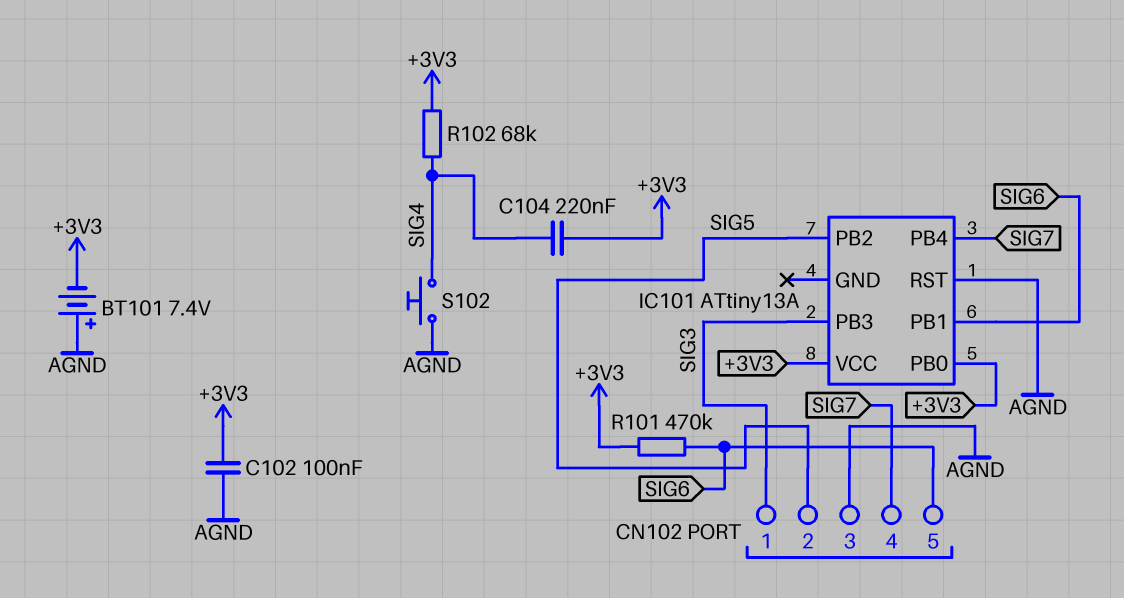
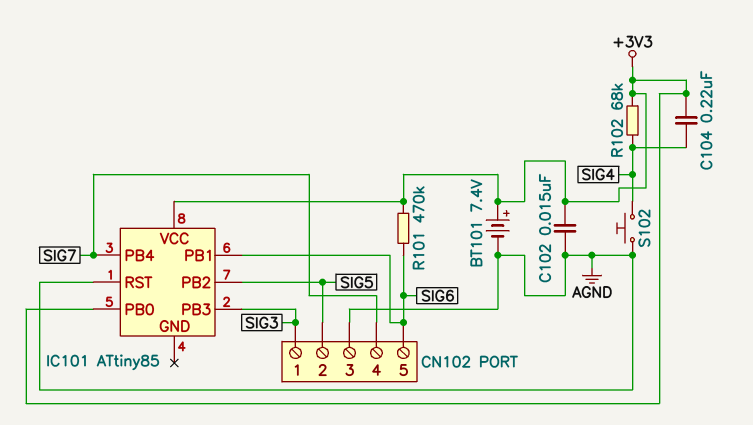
BT101: 7.4V (plus AGND, minus +3V3) -> 7.4V (plus +3V3, minus AGND)
C102: 100nF (+3V3, AGND) -> 15nF (+3V3, AGND)
IC101: ATtiny13A -> ATtiny85

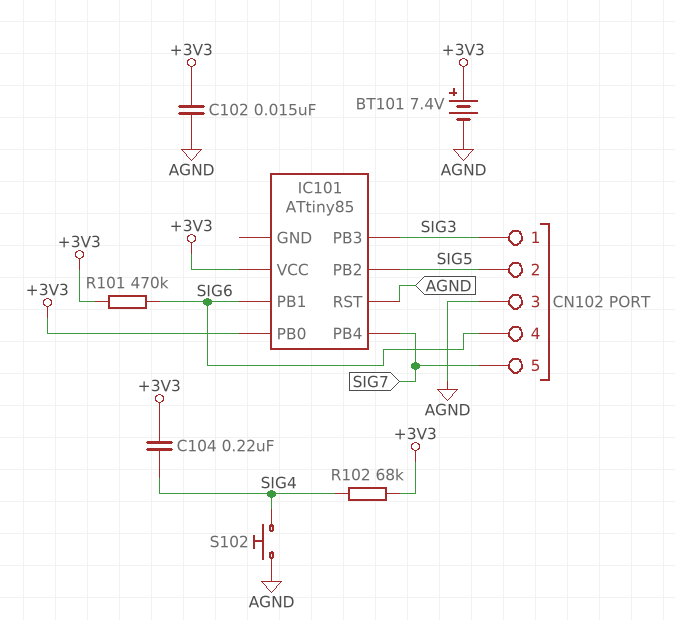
CN102 pin 4: SIG7 -> SIG6
CN102 pin 5: SIG6 -> SIG7

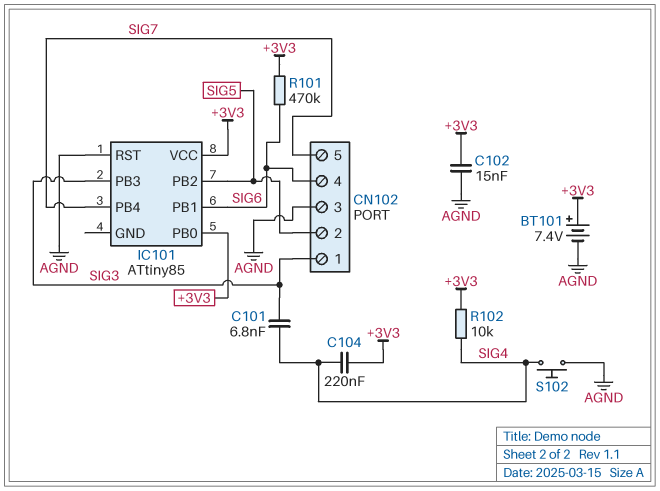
C101: none -> 6.8nF (SIG3, SIG4)
R102: 68k (+3V3, SIG4) -> 10k (+3V3, SIG4)

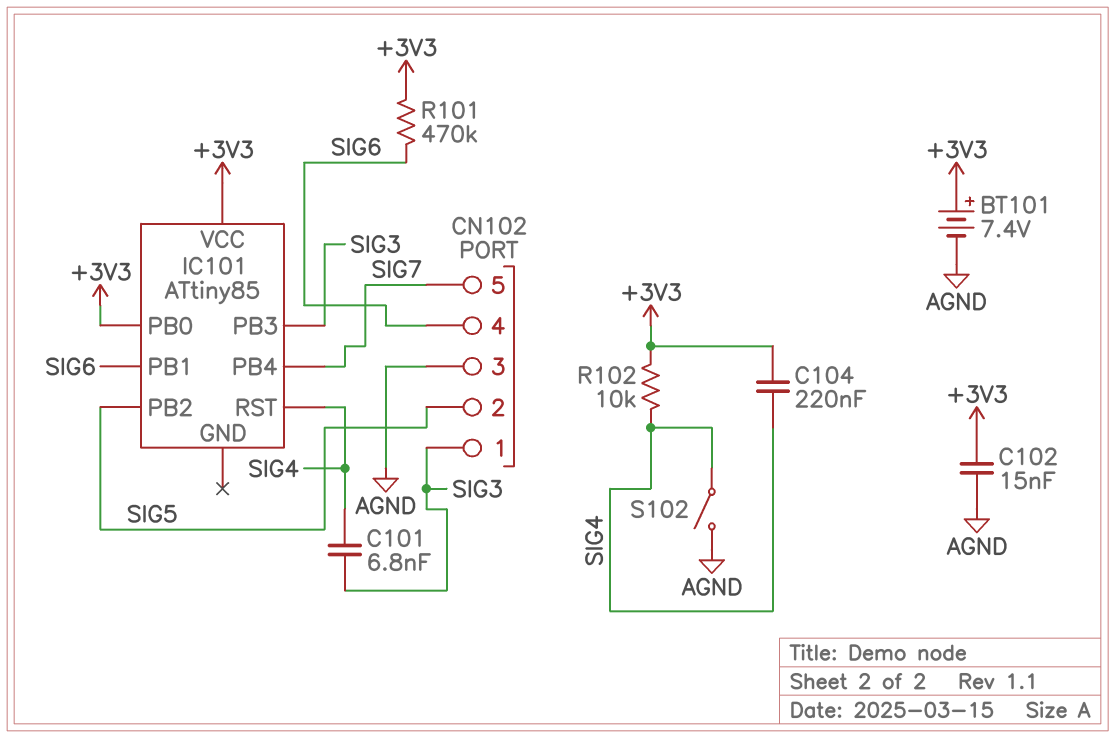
IC101 pin RST: AGND -> SIG4
S102: button (AGND, SIG4) -> switch (AGND, SIG4)

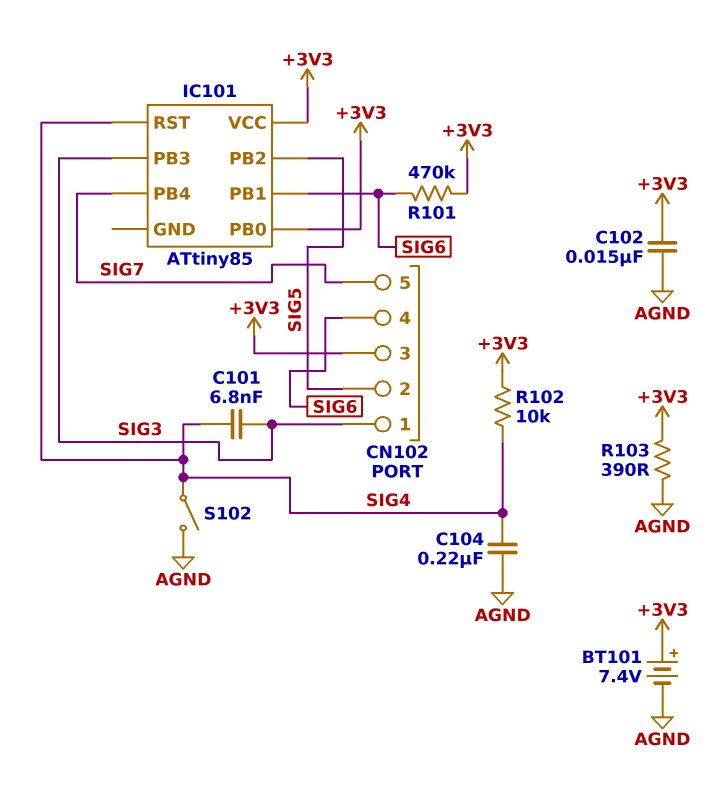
C104: 220nF (+3V3, SIG4) -> 220nF (AGND, SIG4)
CN102 pin 3: AGND -> +3V3
R103: none -> 390 (+3V3, AGND)

